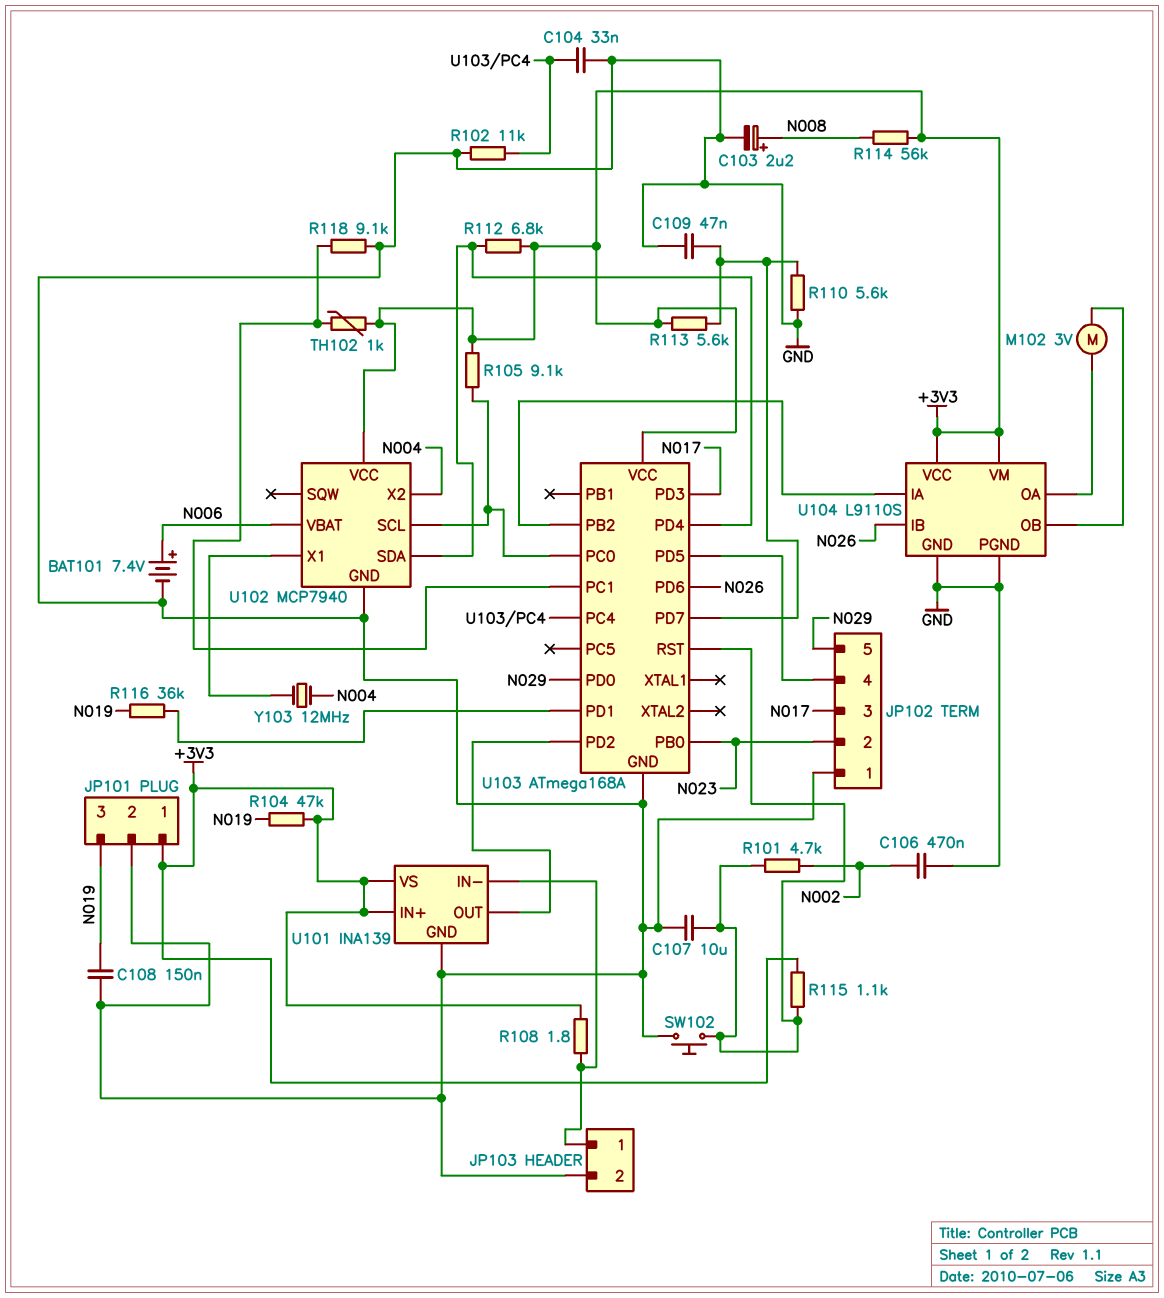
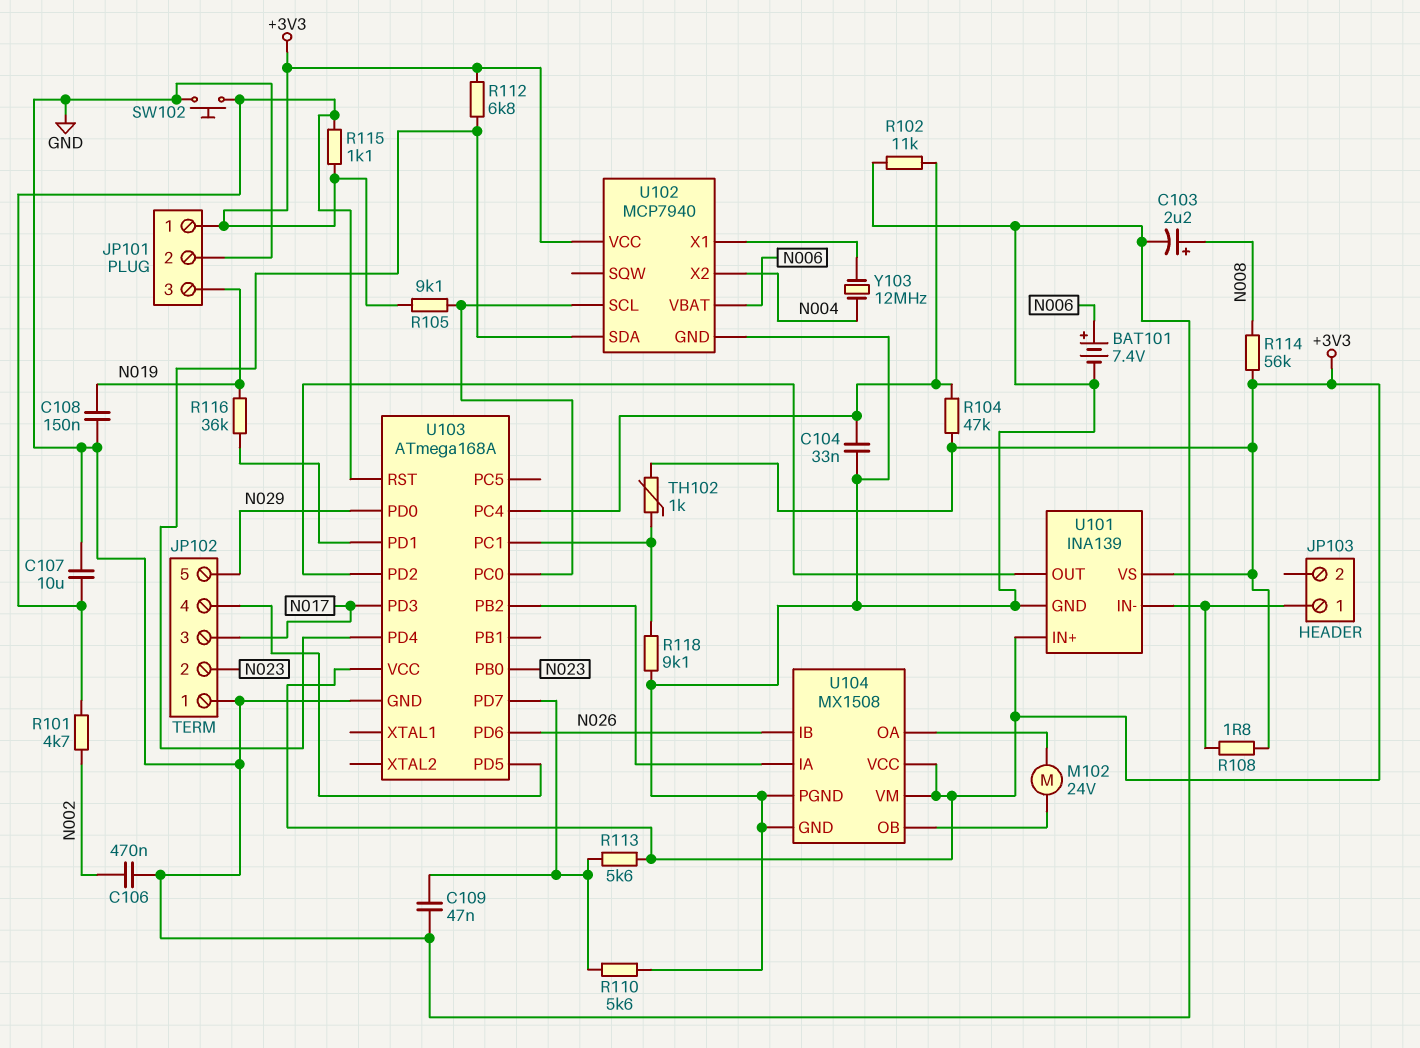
JP103 pin 2: GND -> none
M102: motor 3V (U104/OA, U104/OB) -> motor 24V (U104/OA, U104/OB)
R104: 47k (+3V3, N019) -> 47k (+3V3, U103/PC4)
U104: L9110S -> MX1508

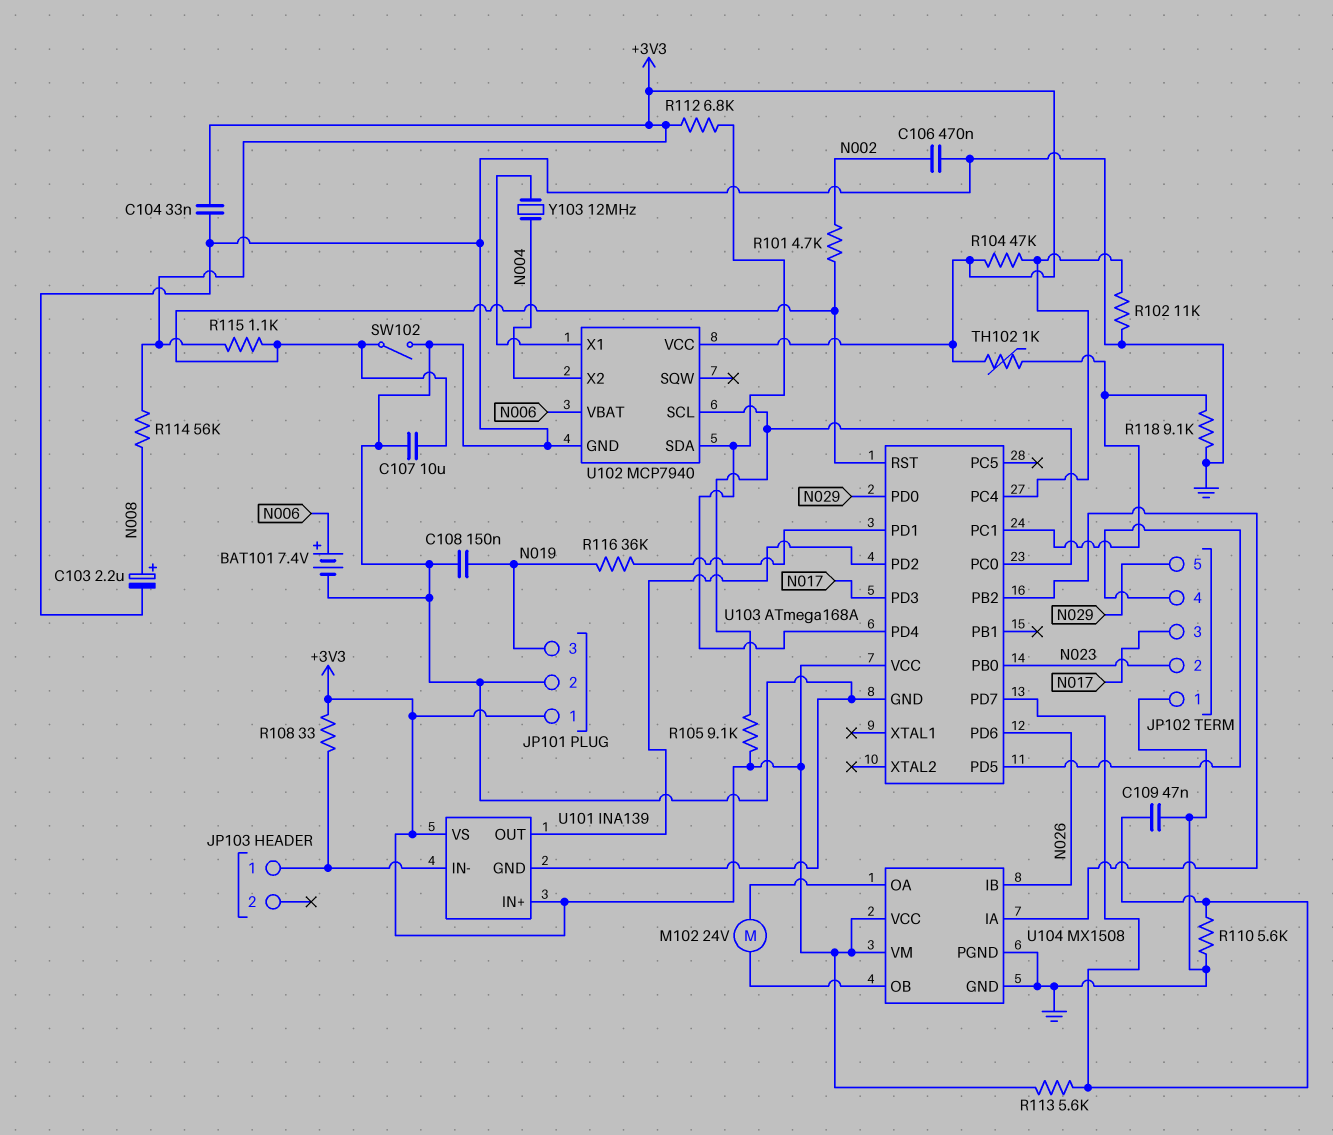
C104: 33nF (GND, U103/PC4) -> 33nF (+3V3, GND)
R108: 1.8 (+3V3, JP103/1) -> 33 (+3V3, JP103/1)
SW102: button (GND, U103/RST) -> switch (GND, U103/RST)

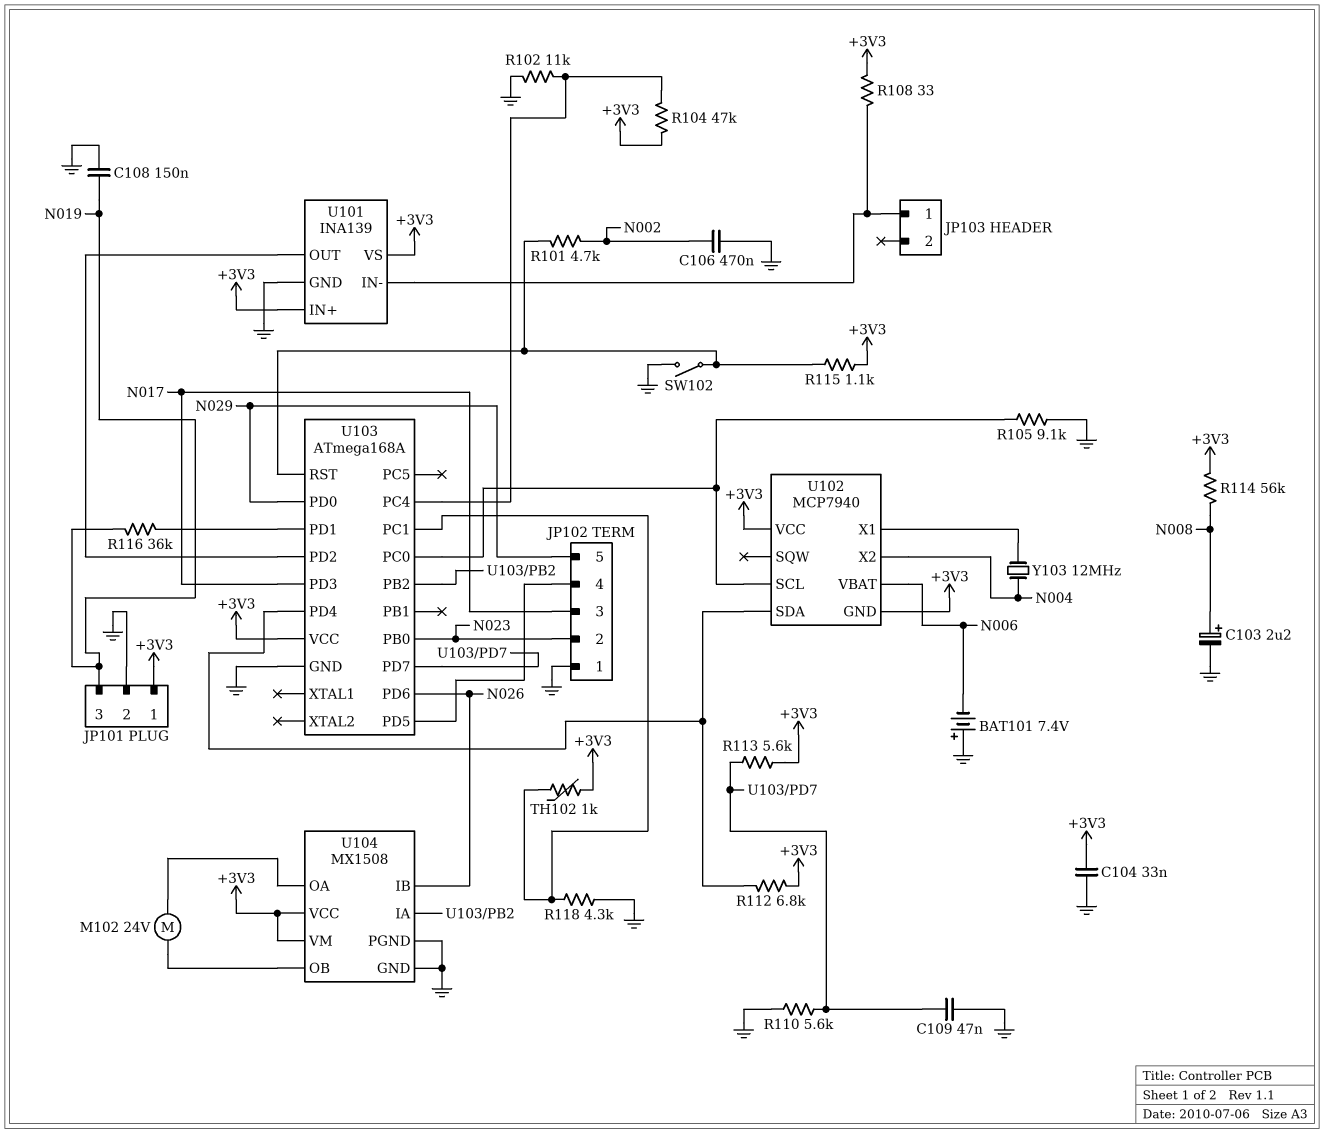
BAT101: 7.4V (plus N006, minus GND) -> 7.4V (plus GND, minus N006)
C107: 10uF (GND, U103/RST) -> none
R105: 9.1k (+3V3, U102/SCL) -> 9.1k (GND, U102/SCL)
R118: 9.1k (GND, U103/PC1) -> 4.3k (GND, U103/PC1)
U102 pin GND: GND -> +3V3

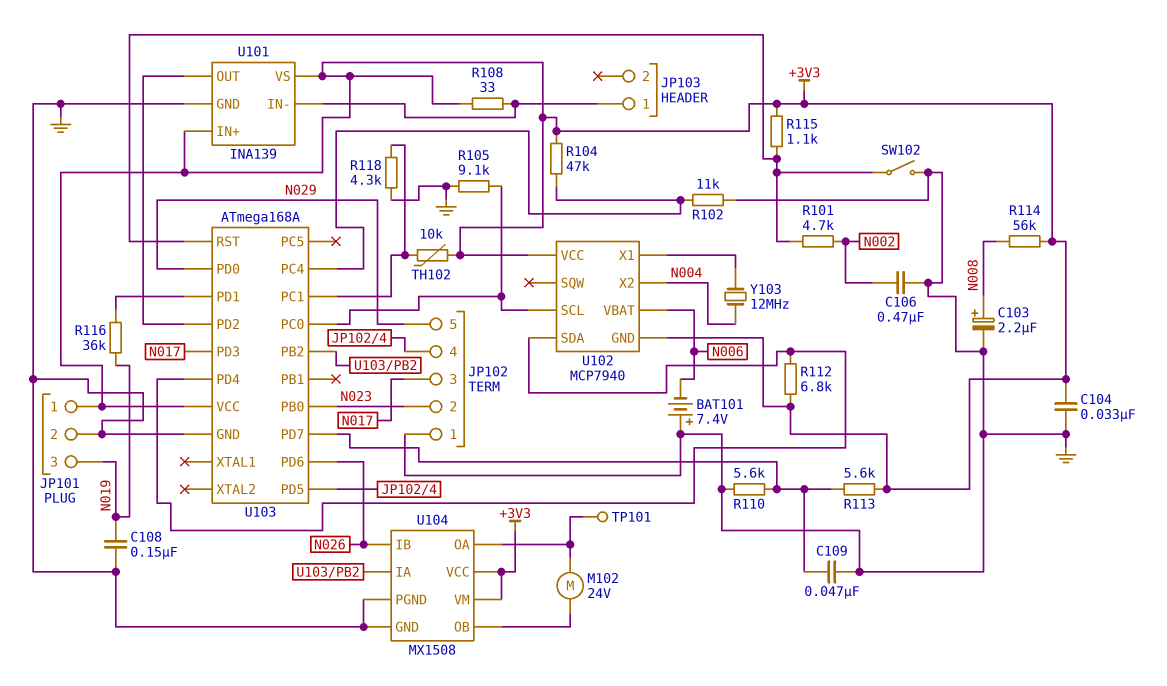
TH102: 1k (+3V3, U103/PC1) -> 10k (+3V3, U103/PC1)
TP101: none -> test point (U104/OA)

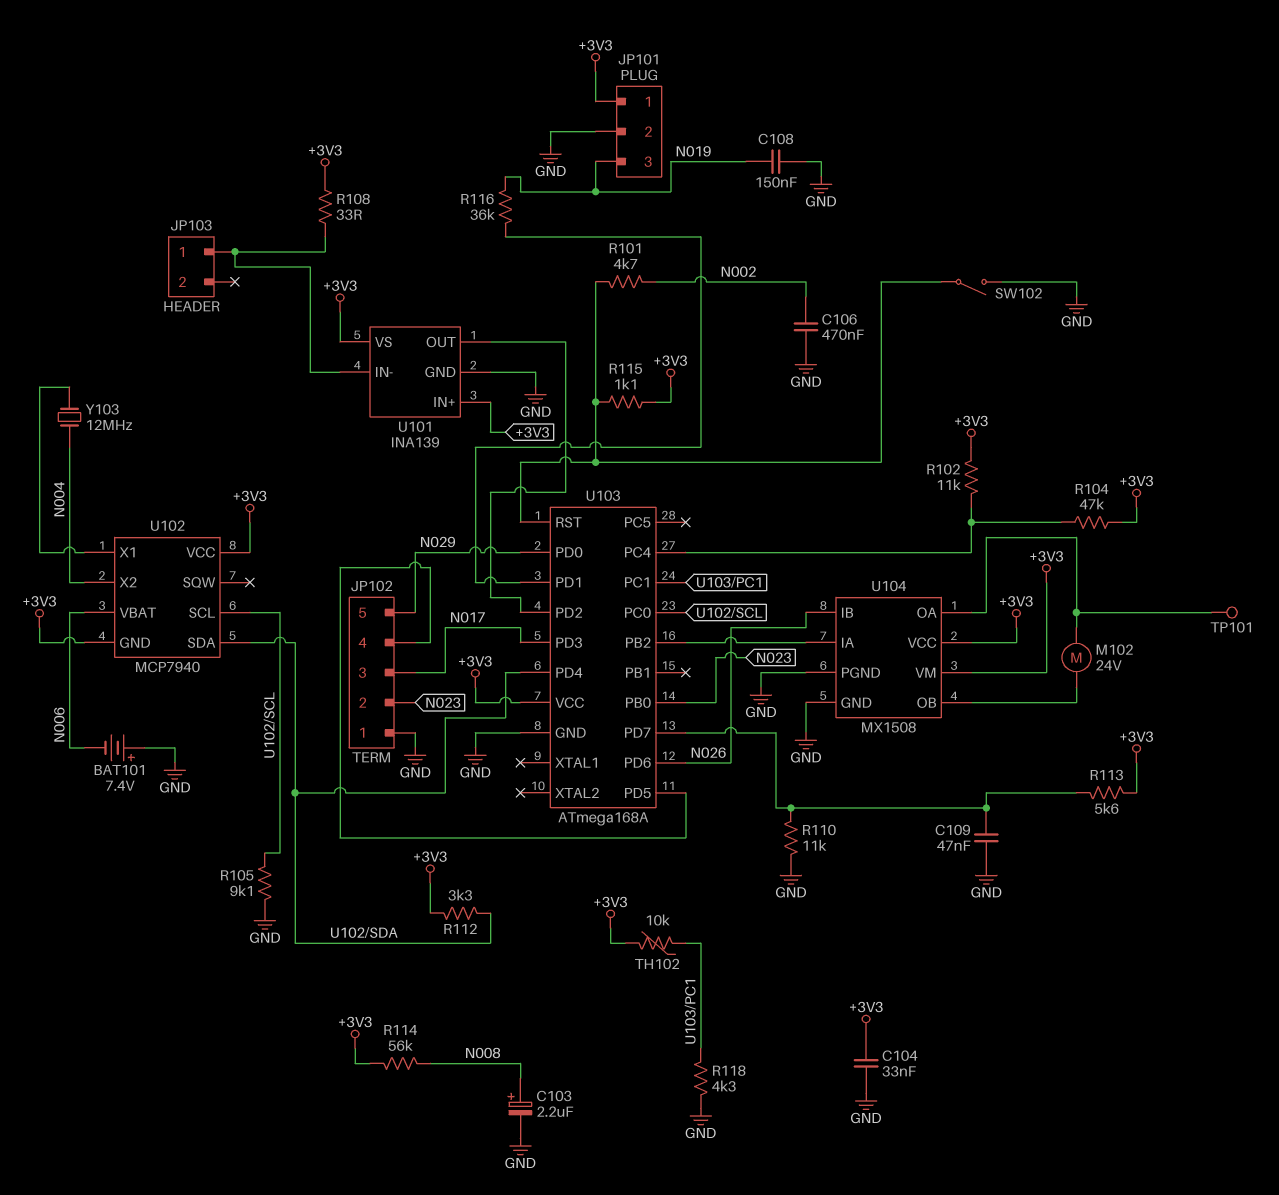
R102: 11k (GND, U103/PC4) -> 11k (+3V3, U103/PC4)
R110: 5.6k (GND, U103/PD7) -> 11k (GND, U103/PD7)
R112: 6.8k (+3V3, U102/SDA) -> 3.3k (+3V3, U102/SDA)

